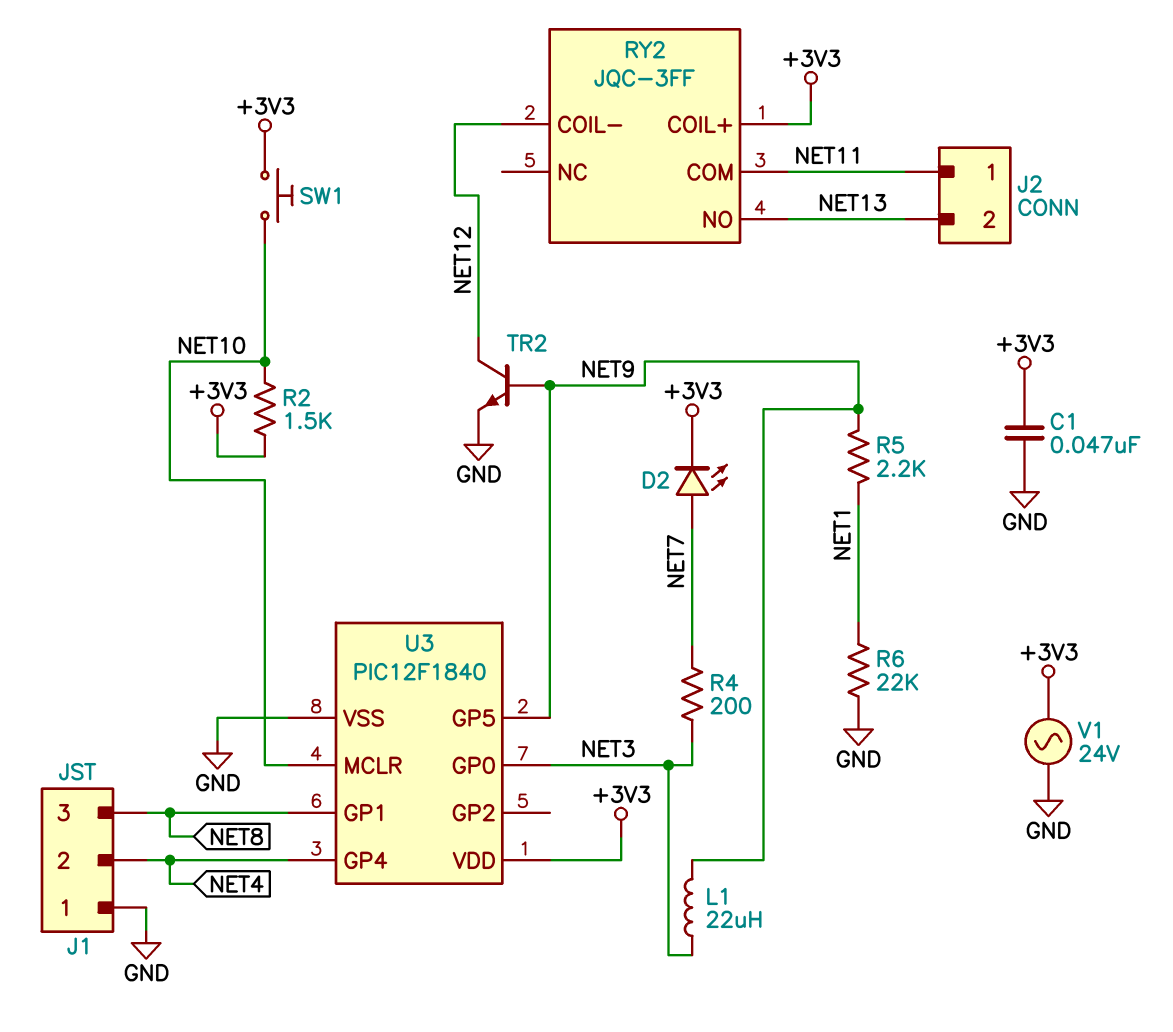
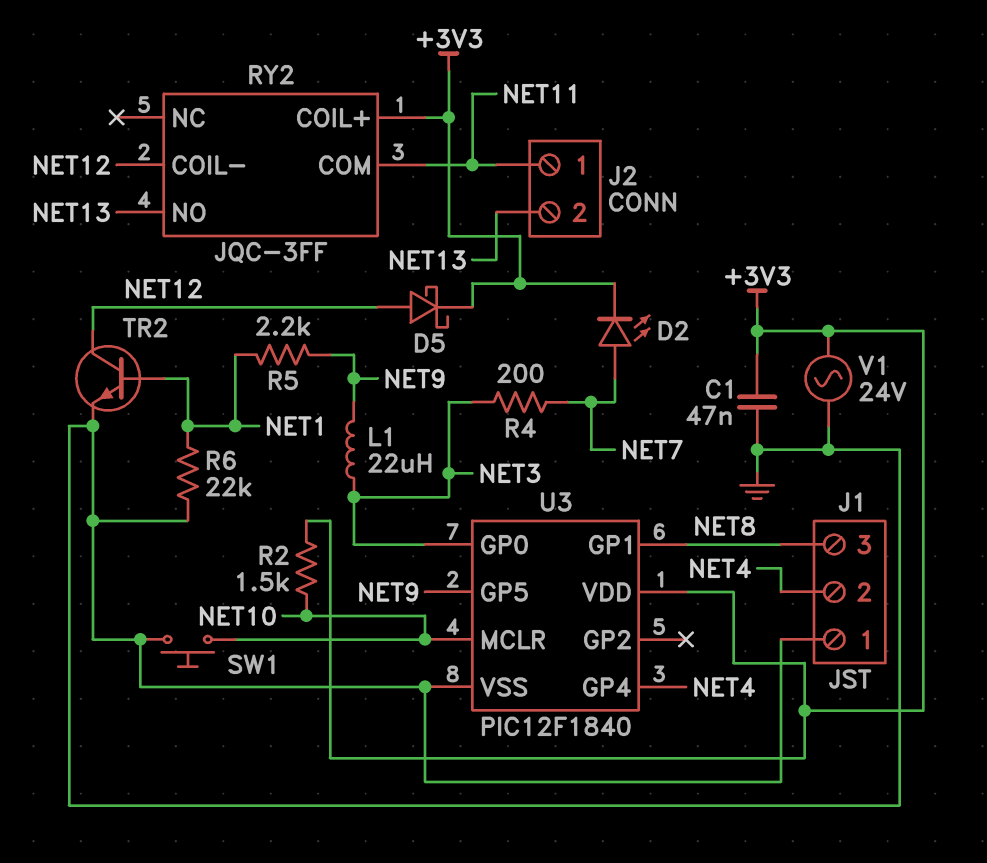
D5: none -> schottky (A NET12, K +3V3)
SW1: button (+3V3, NET10) -> button (GND, NET10)
TR2: NPN (B NET9, C NET12, E GND) -> NPN (B NET1, C NET12, E GND)

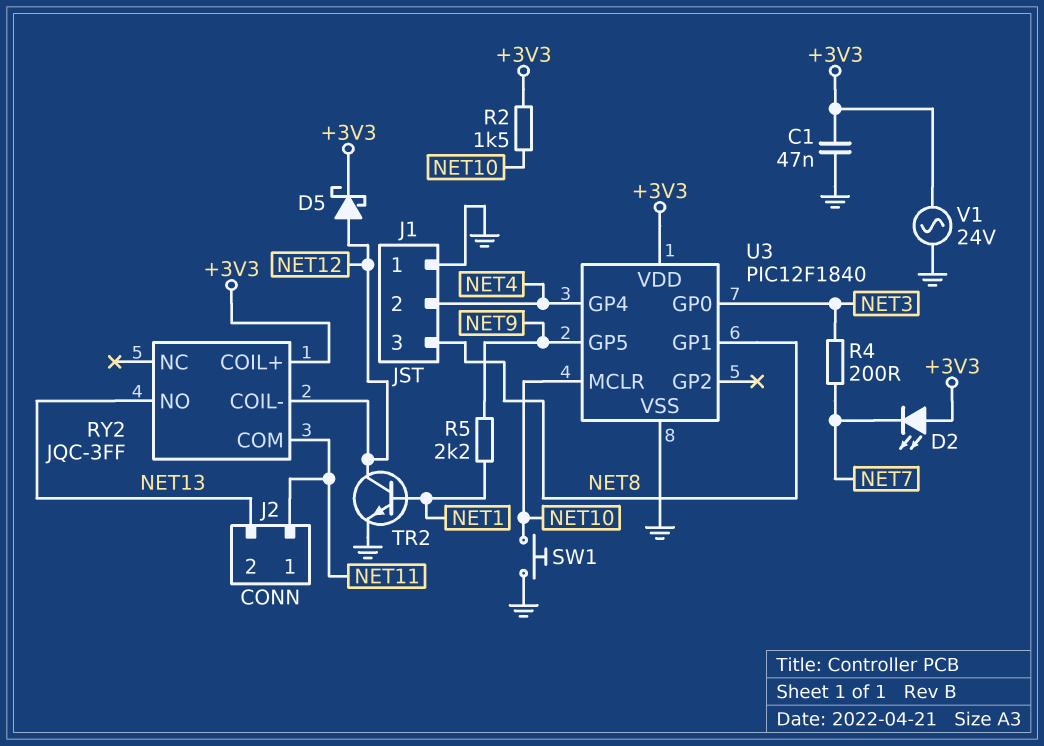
D2: LED (A NET7, K +3V3) -> LED (A +3V3, K NET7)
L1: 22uH (NET3, NET9) -> none
R6: 22k (GND, NET1) -> none

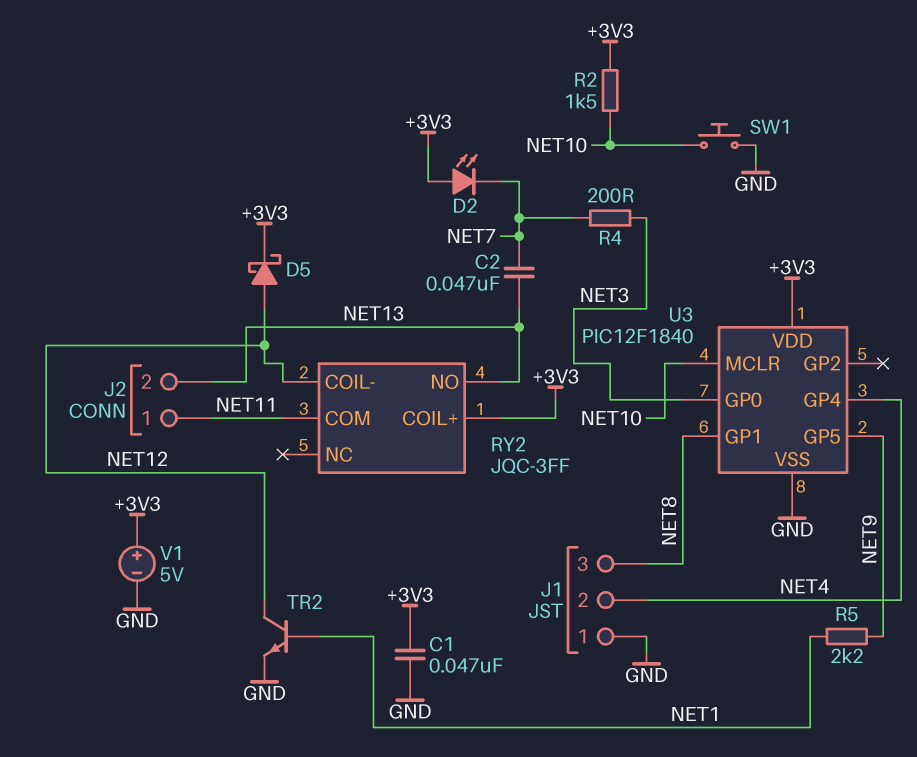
C2: none -> 47nF (NET7, NET13)
V1: AC 24V (+3V3, GND) -> 5V (plus +3V3, minus GND)

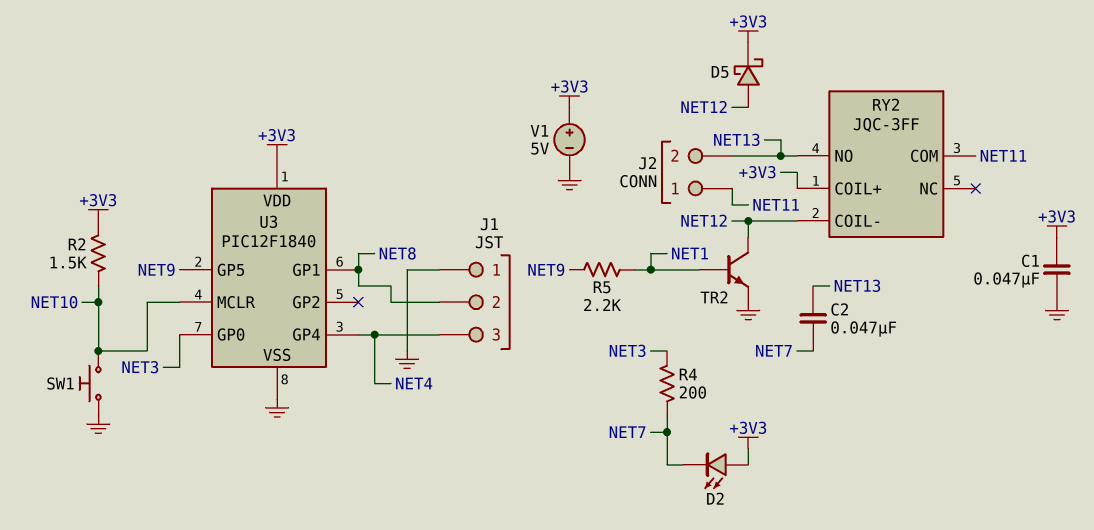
J1 pin 2: NET4 -> NET8
J1 pin 3: NET8 -> NET4

